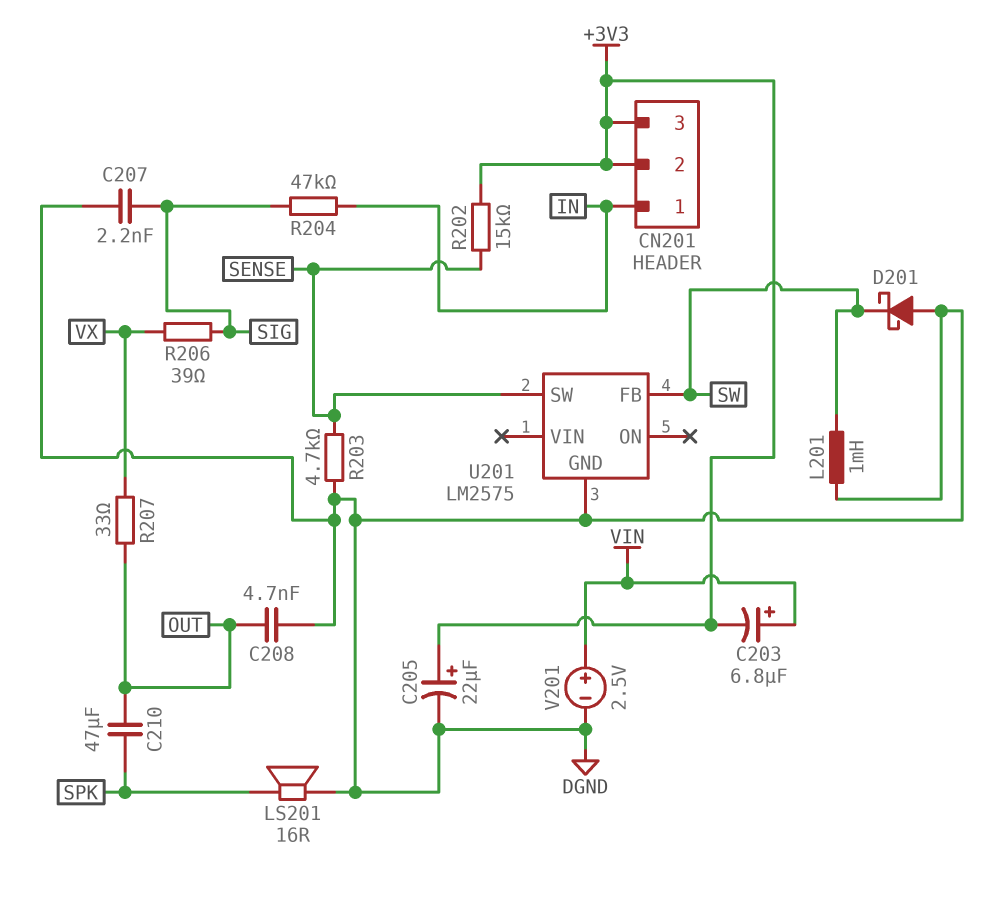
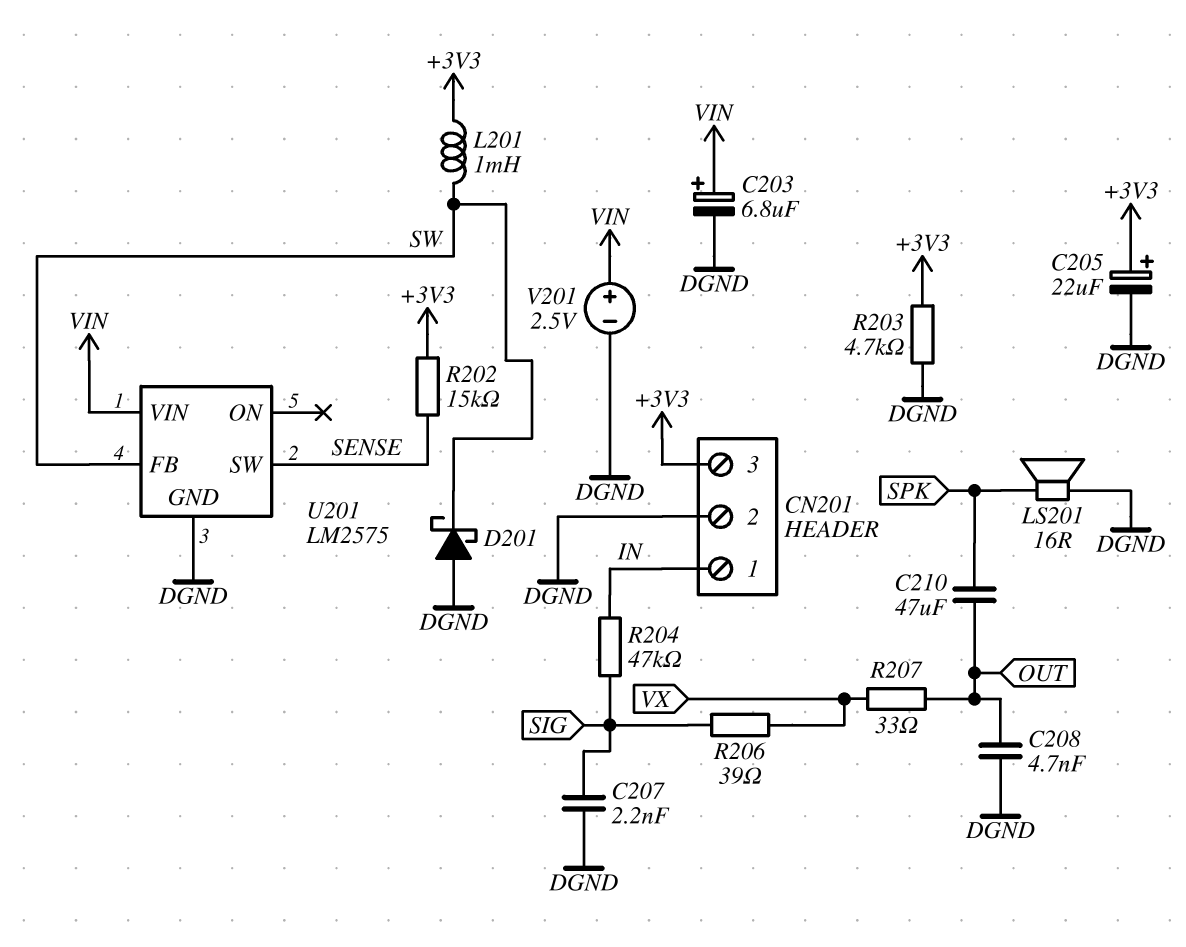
C203: 6.8uF (plus VIN, minus +3V3) -> 6.8uF (plus VIN, minus DGND)
CN201 pin 2: +3V3 -> DGND
L201: 1mH (DGND, SW) -> 1mH (+3V3, SW)
R203: 4.7k (DGND, SENSE) -> 4.7k (+3V3, DGND)
U201 pin VIN: none -> VIN

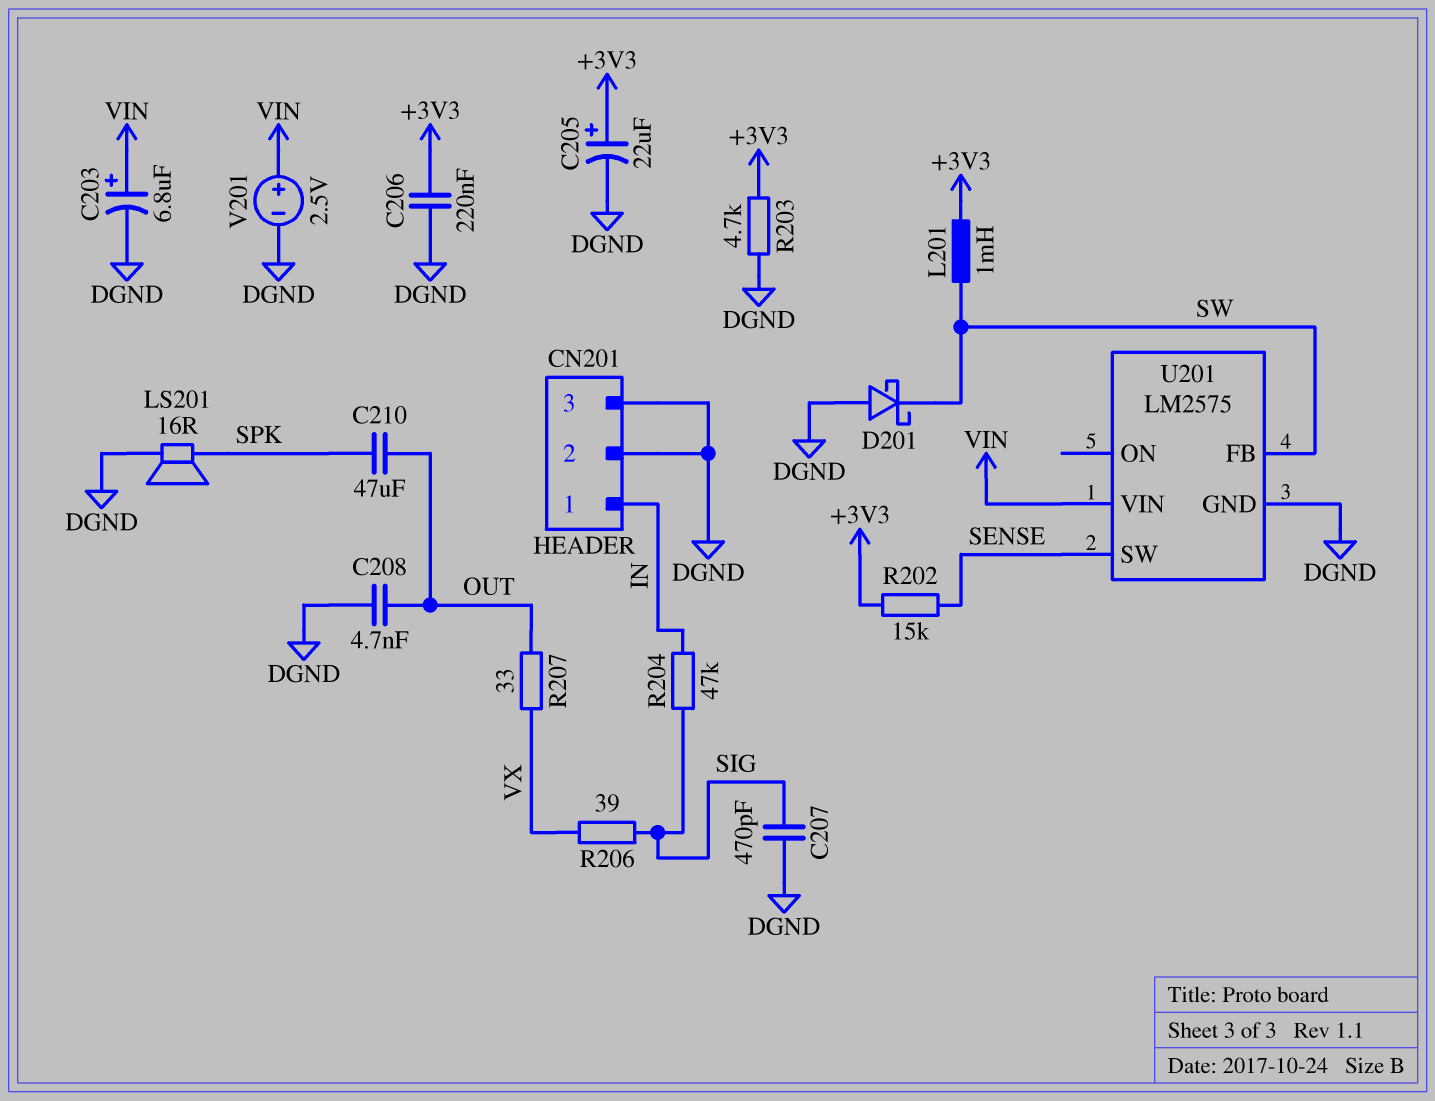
C206: none -> 220nF (+3V3, DGND)
C207: 2.2nF (DGND, SIG) -> 470pF (DGND, SIG)
CN201 pin 3: +3V3 -> DGND

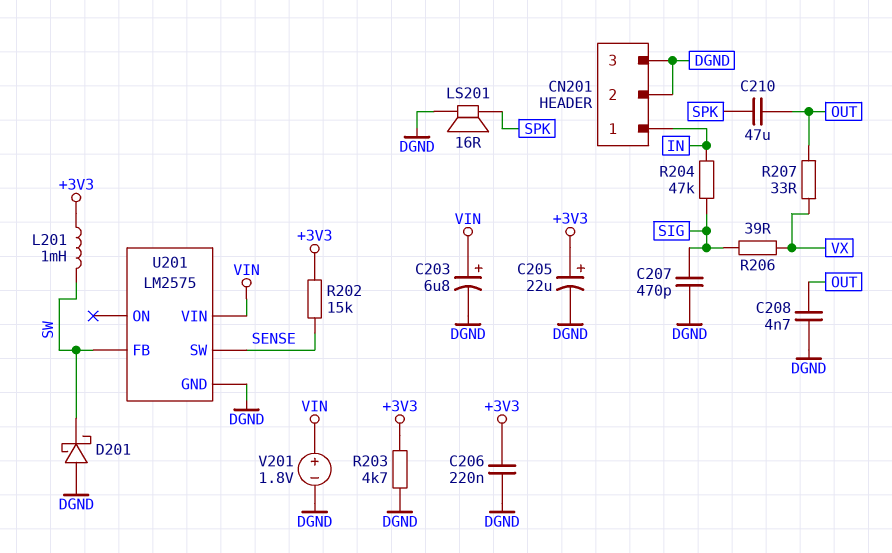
V201: 2.5V (plus VIN, minus DGND) -> 1.8V (plus VIN, minus DGND)

